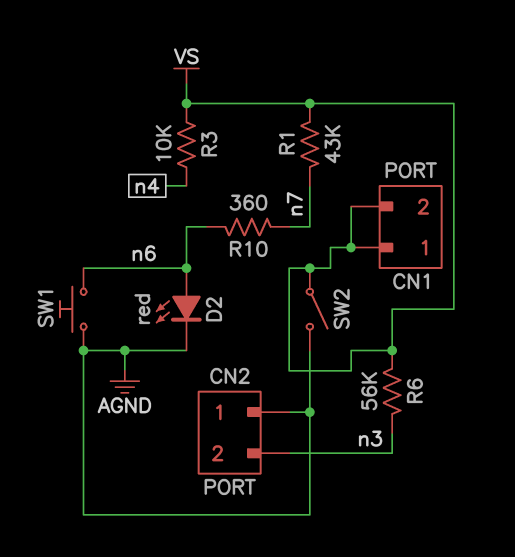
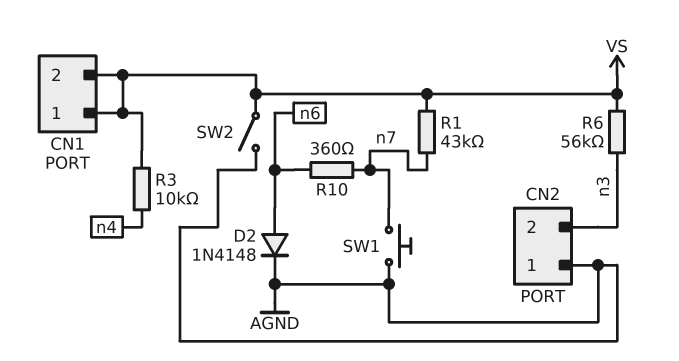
D2: LED red (A n6, K AGND) -> diode 1N4148 (A n6, K AGND)
SW1: button (AGND, n6) -> button (AGND, n7)

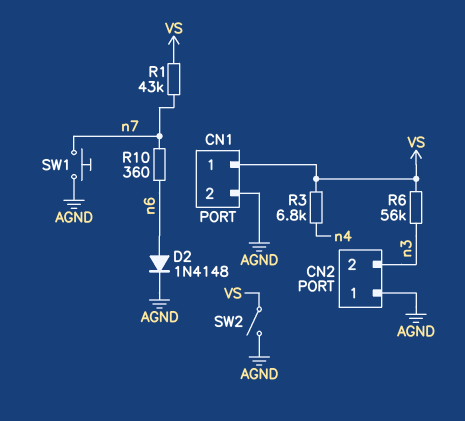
CN1 pin 2: VS -> AGND
R3: 10k (VS, n4) -> 6.8k (VS, n4)

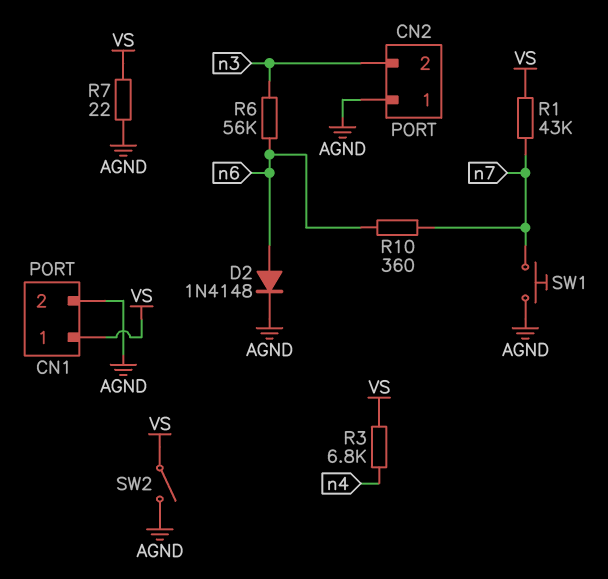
R6: 56k (VS, n3) -> 56k (n3, n6)
R7: none -> 22 (AGND, VS)

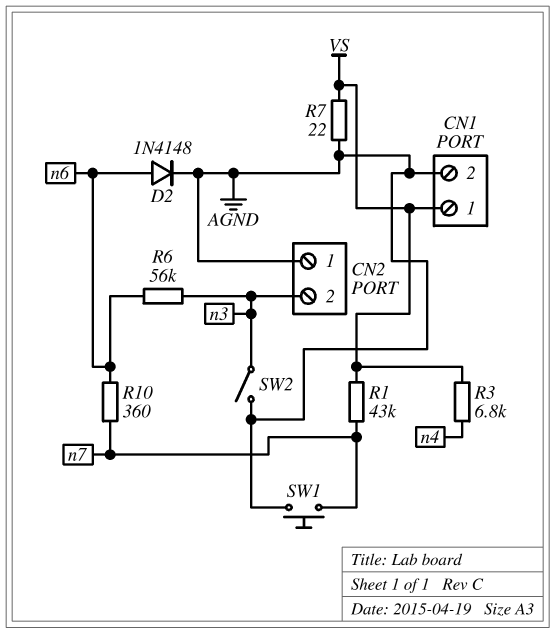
SW2: switch (AGND, VS) -> switch (AGND, n3)

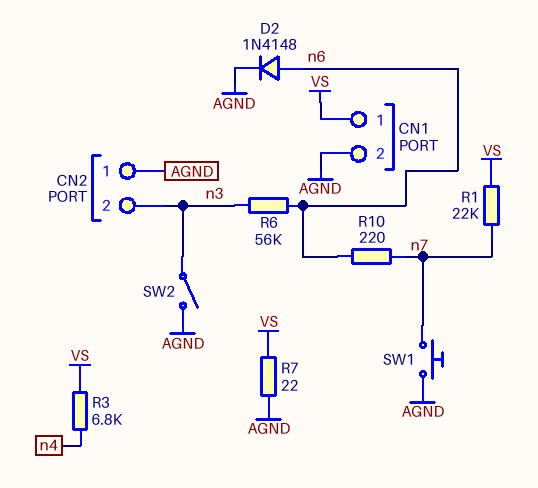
R1: 43k (VS, n7) -> 22k (VS, n7)
R10: 360 (n6, n7) -> 220 (n6, n7)

